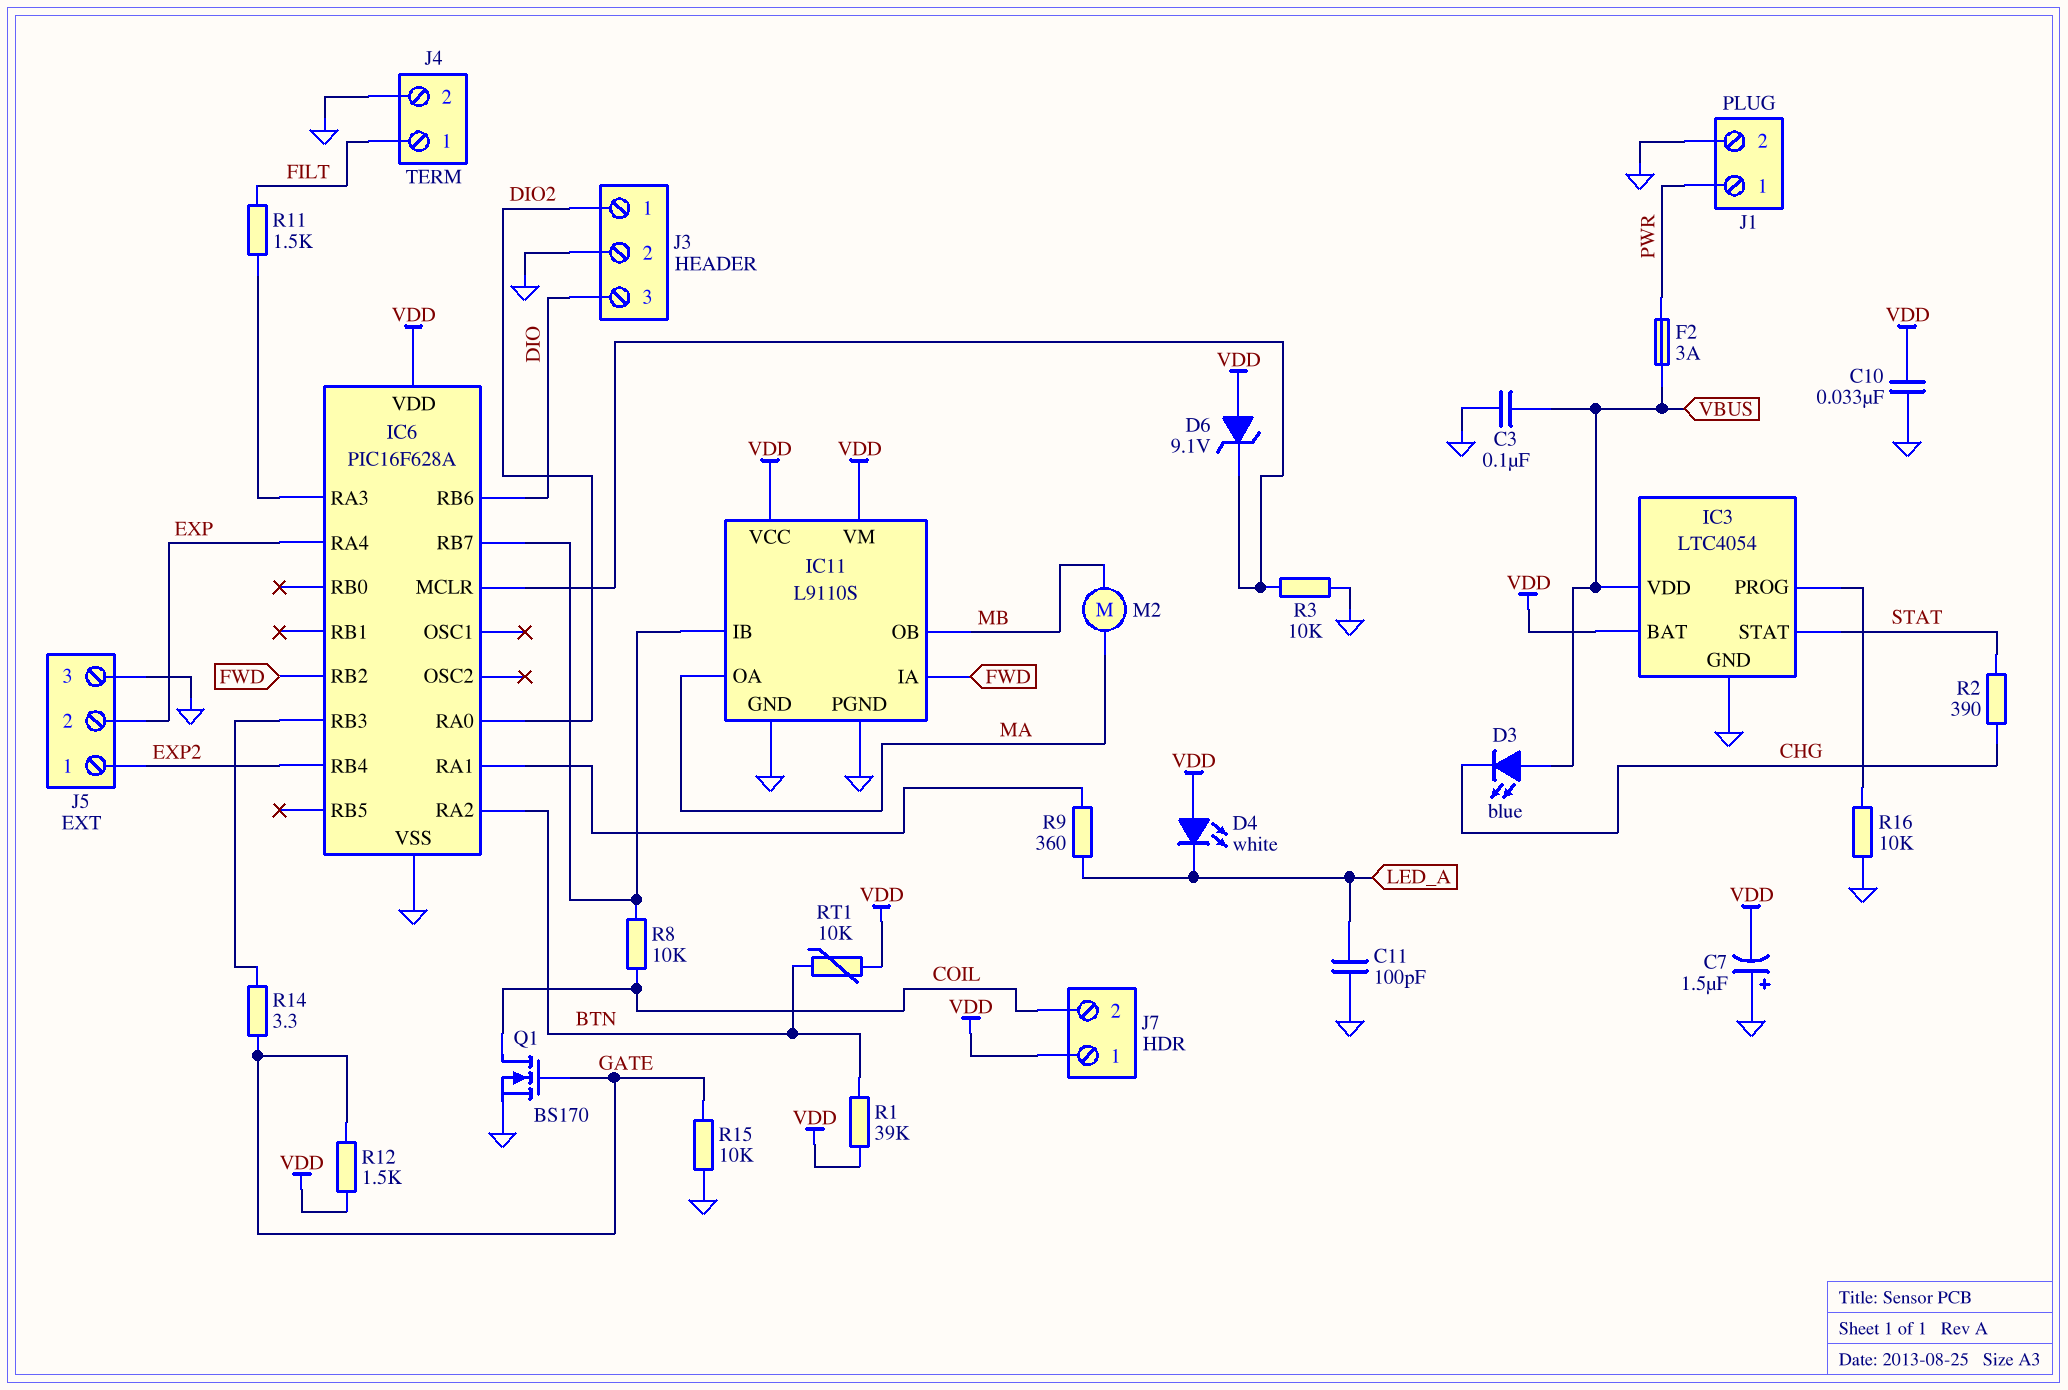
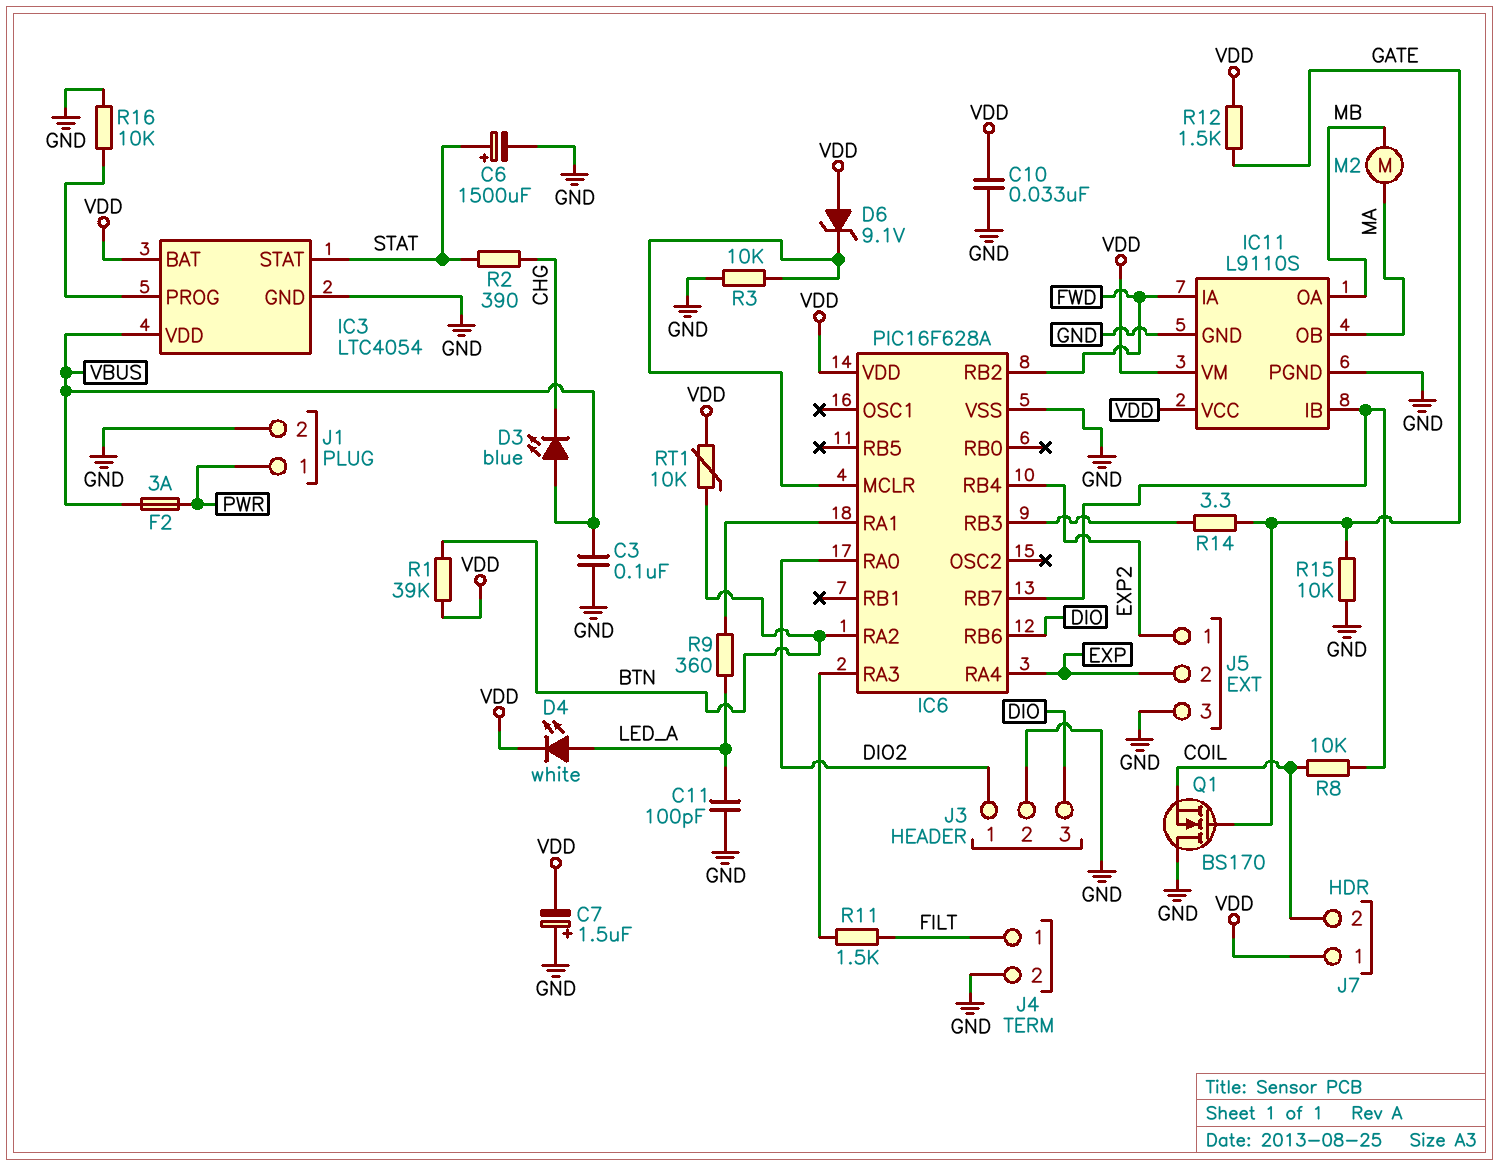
C6: none -> 1500uF (plus STAT, minus GND)
D4: LED white (A VDD, K LED_A) -> LED white (A LED_A, K VDD)
IC11 pin OA: MA -> MB
IC11 pin OB: MB -> MA
Q1: NMOS BS170 (G GATE, D COIL, S GND) -> NMOS BS170 (G GATE, D GND, S COIL)

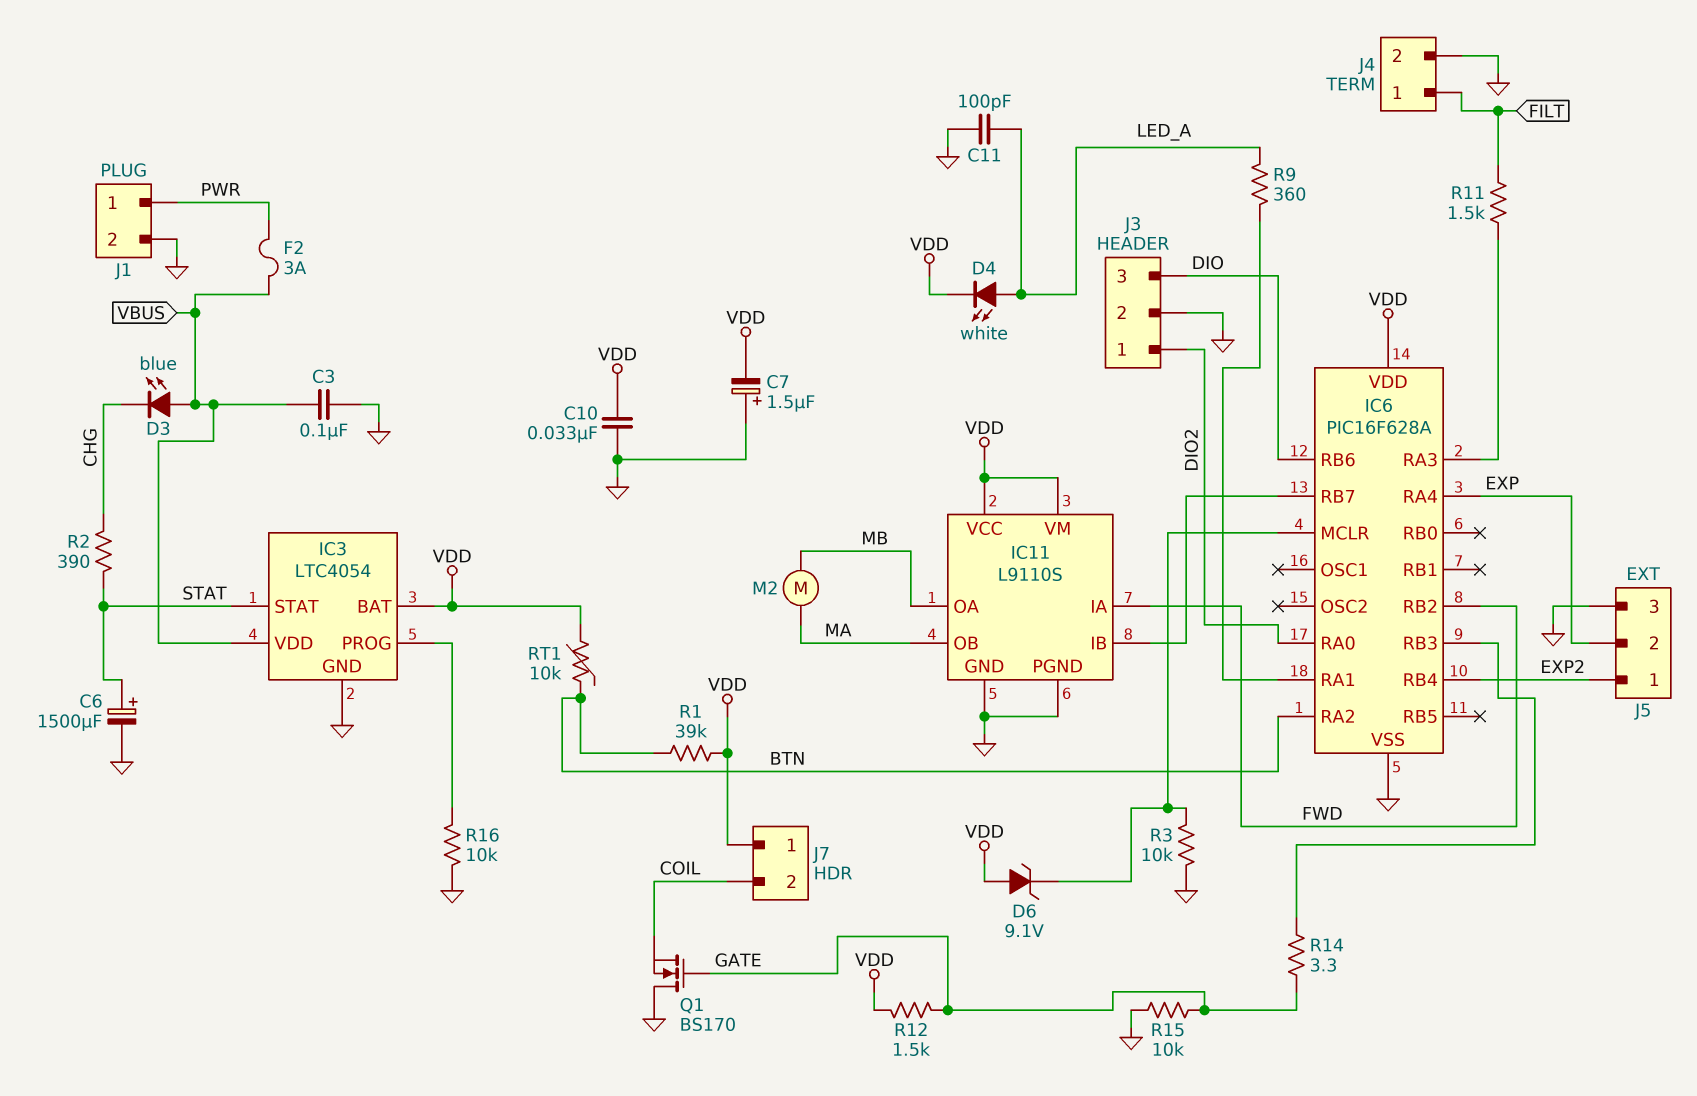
R8: 10k (COIL, IC6/RB7) -> none

